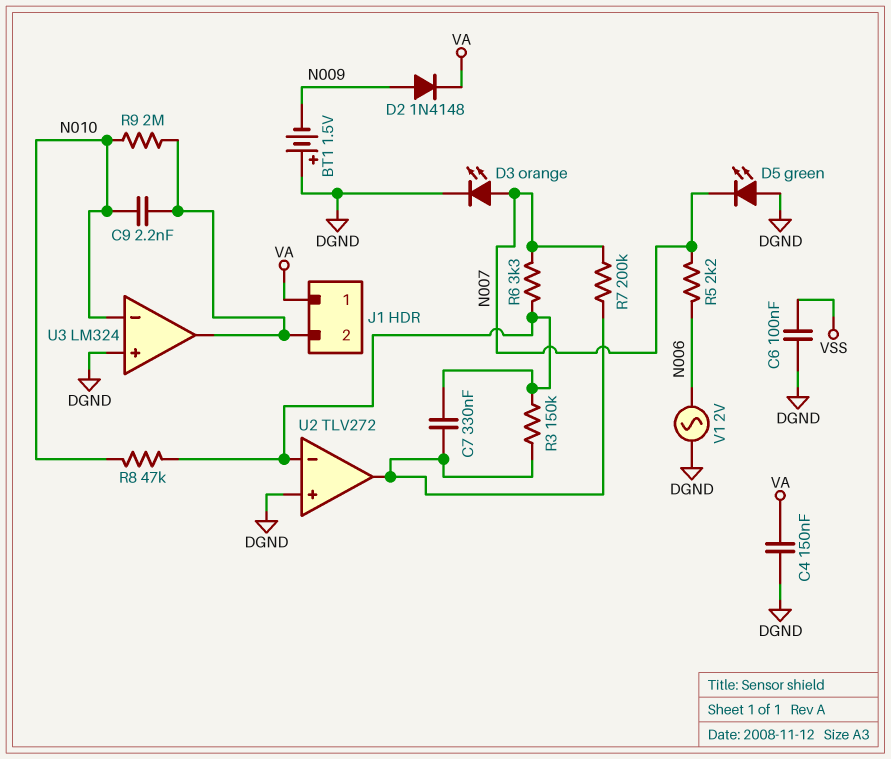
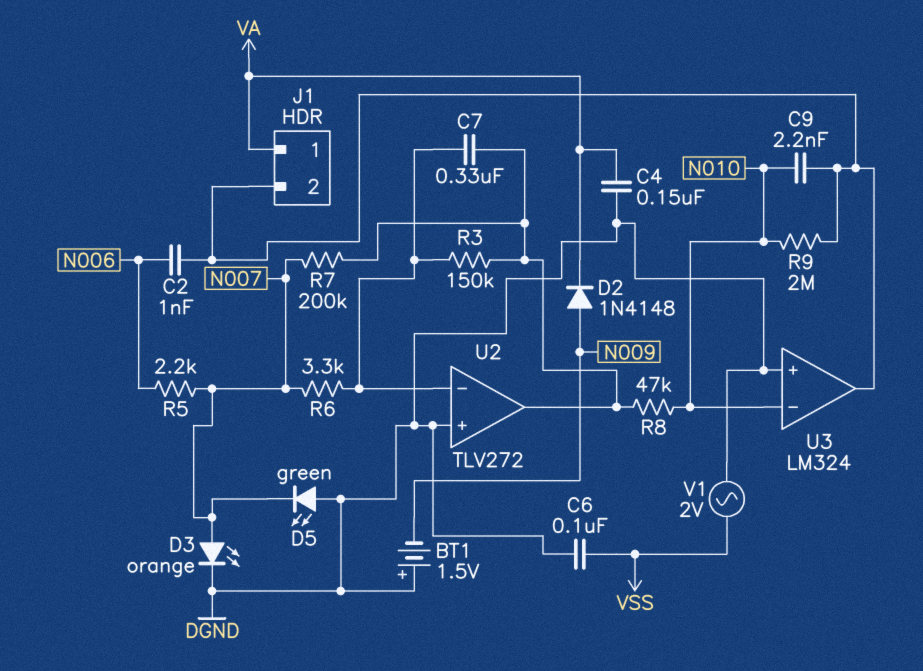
C2: none -> 1nF (J1/2, N006)
R8: 47k (N010, U2/in-) -> 47k (N010, U2/out)
V1: AC 2V (DGND, N006) -> AC 2V (DGND, VSS)

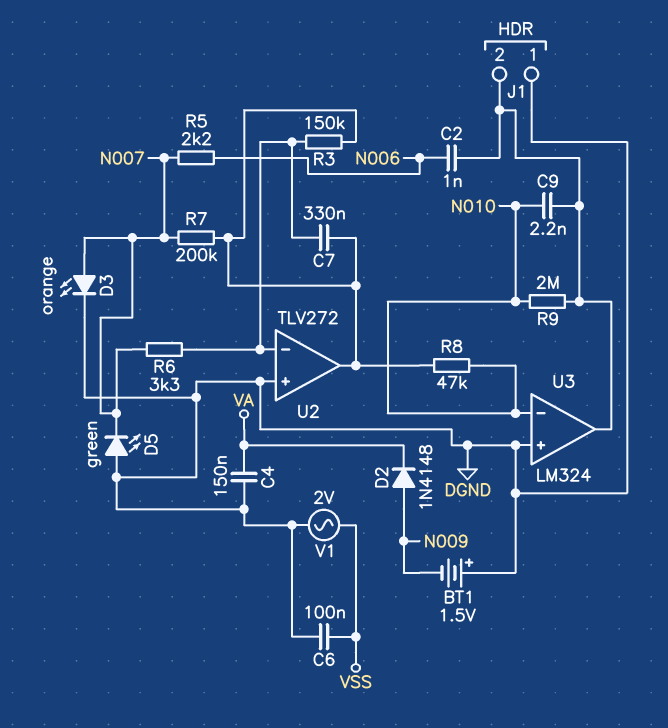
J1 pin 1: VA -> DGND

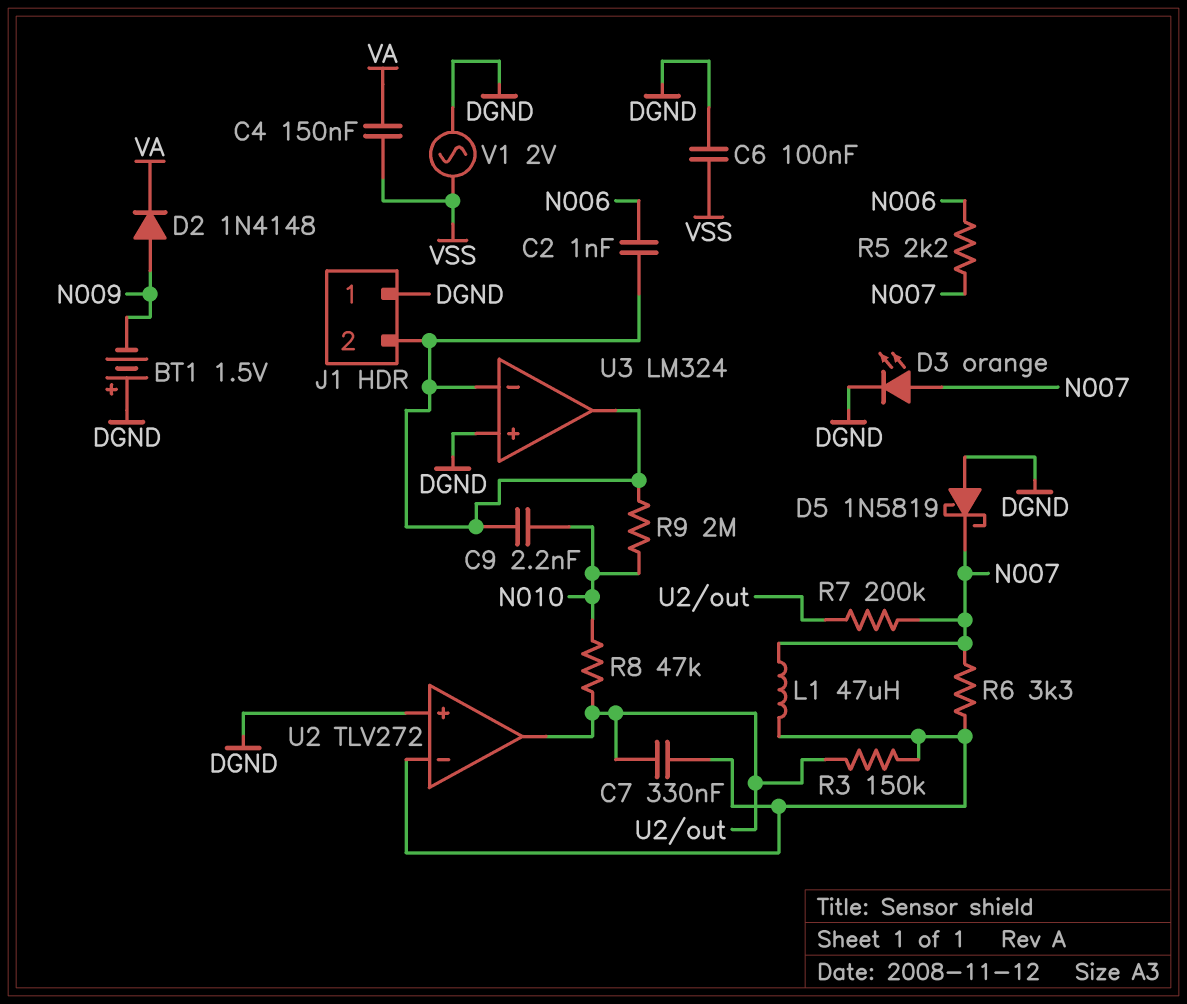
C4: 150nF (DGND, VA) -> 150nF (VA, VSS)
D5: LED green (A DGND, K N007) -> schottky 1N5819 (A DGND, K N007)
L1: none -> 47uH (N007, U2/in-)
U3 pin in-: N010 -> J1/2

